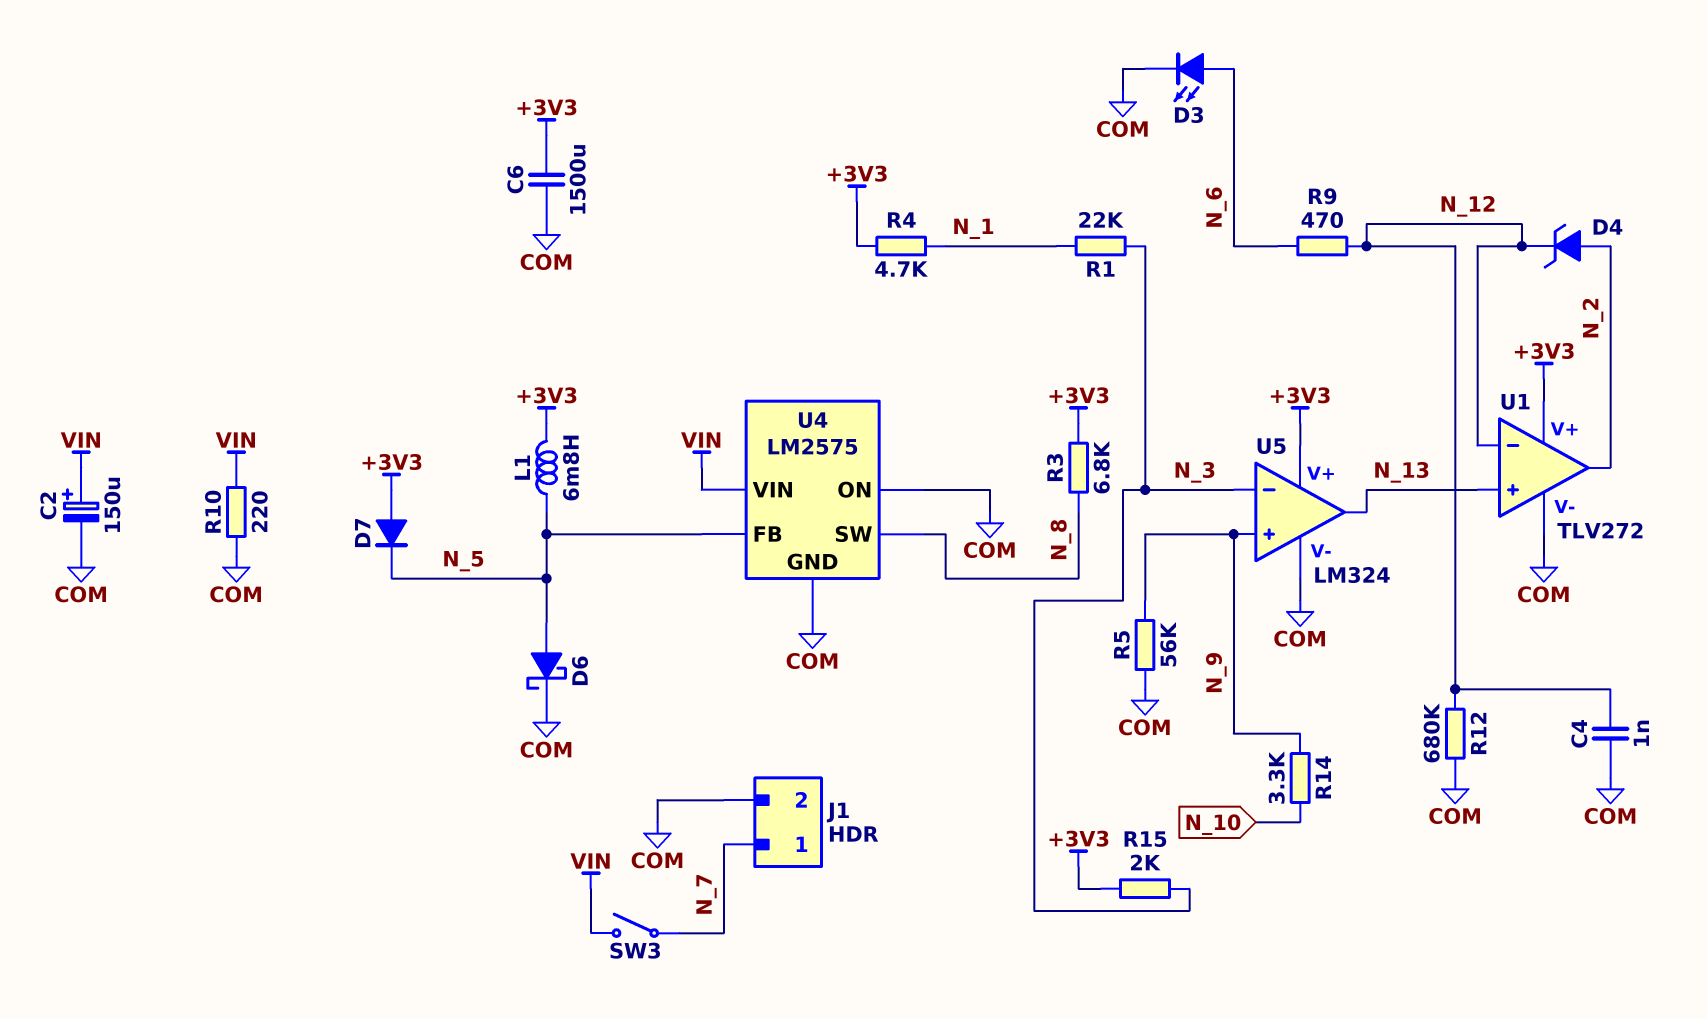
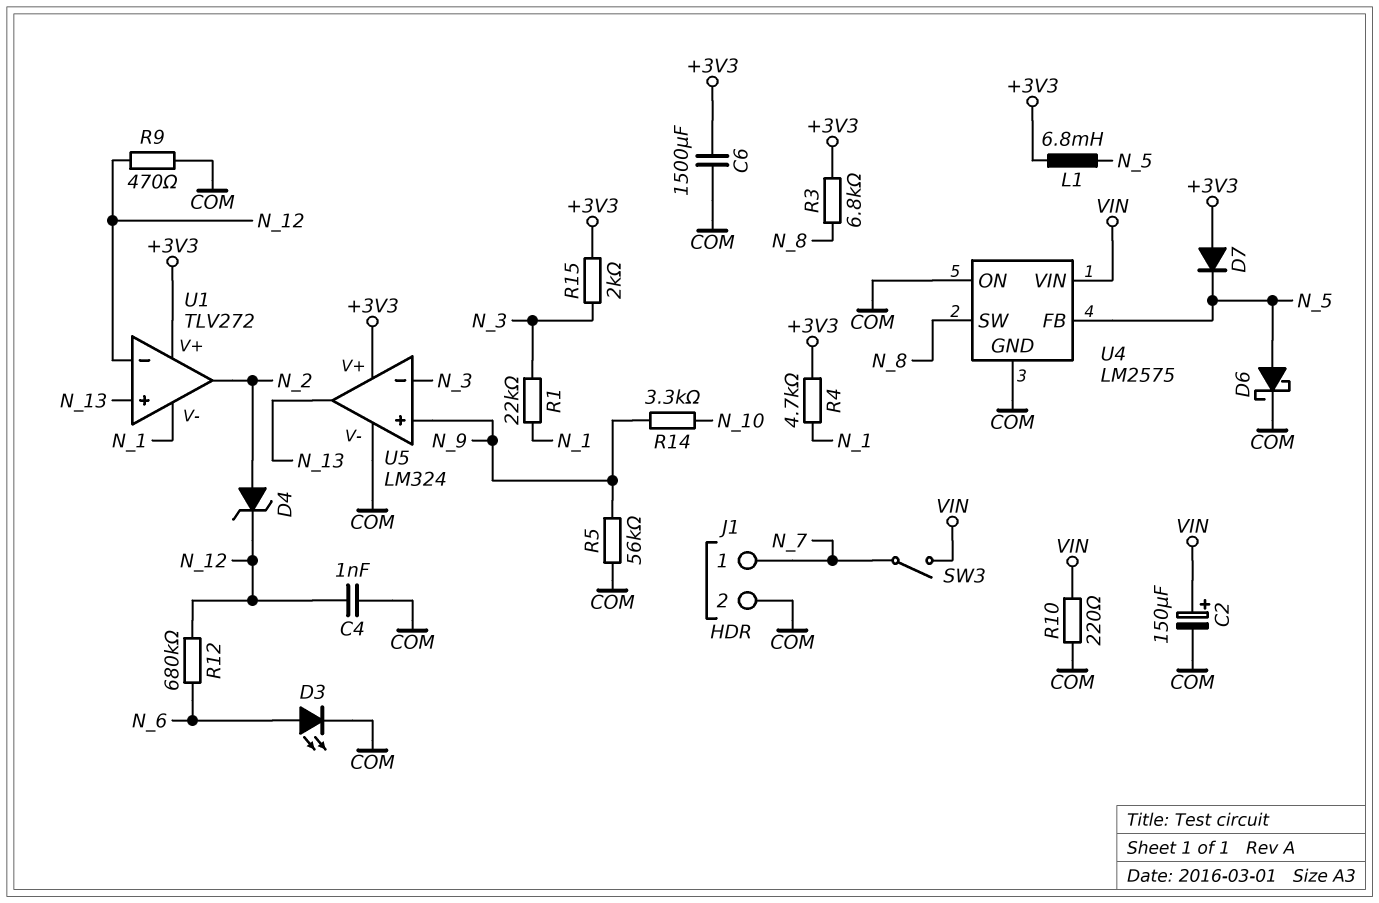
R9: 470 (N_6, N_12) -> 470 (COM, N_12)
R12: 680k (COM, N_12) -> 680k (N_6, N_12)
U1 pin V-: COM -> N_1

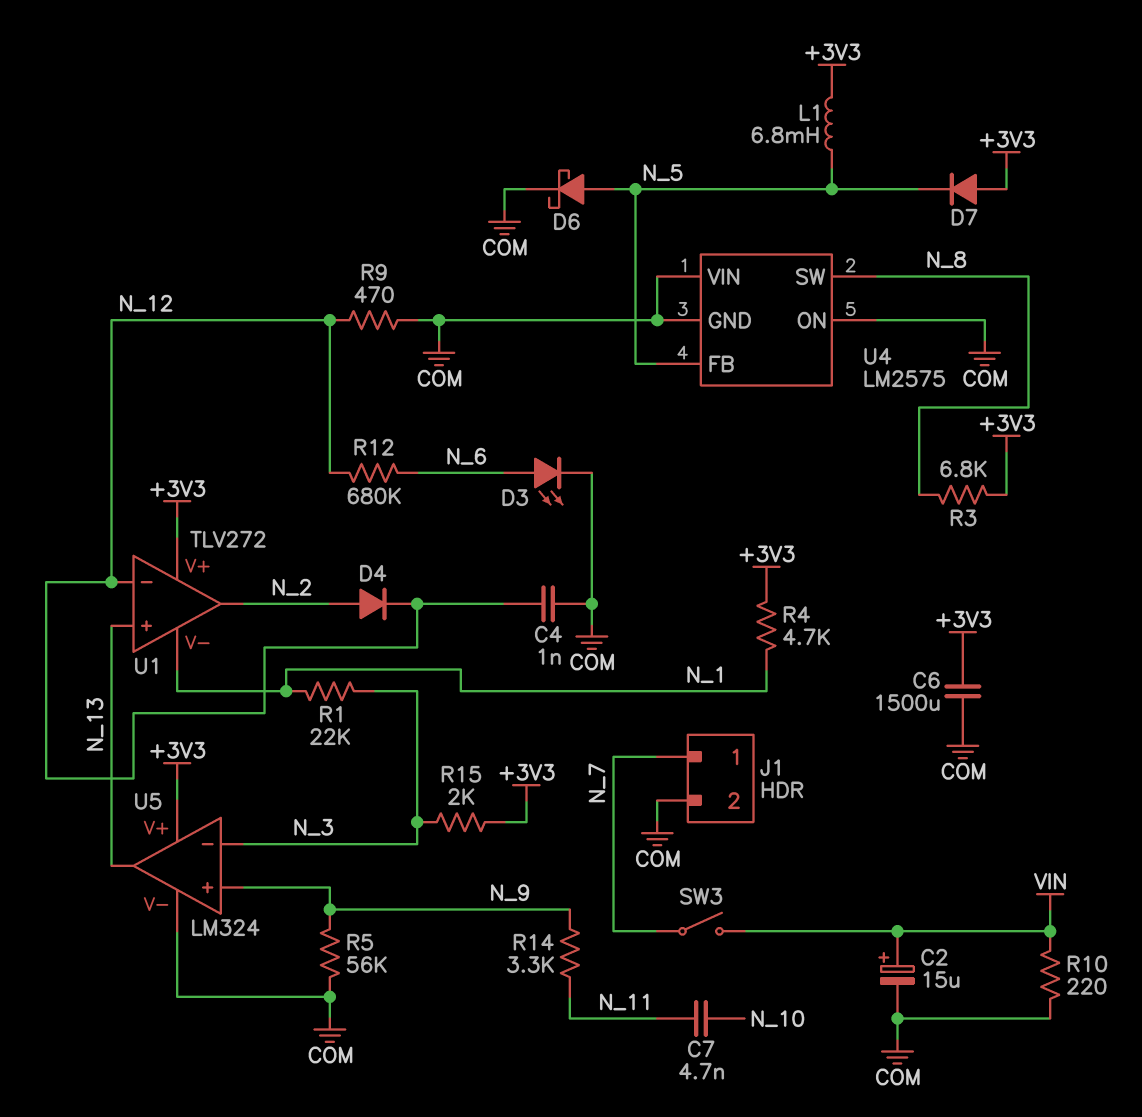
C2: 150uF (plus VIN, minus COM) -> 15uF (plus VIN, minus COM)
C7: none -> 4.7nF (N_10, N_11)
D4: zener (A N_2, K N_12) -> diode (A N_2, K N_12)
R14: 3.3k (N_9, N_10) -> 3.3k (N_9, N_11)
U4 pin VIN: VIN -> COM

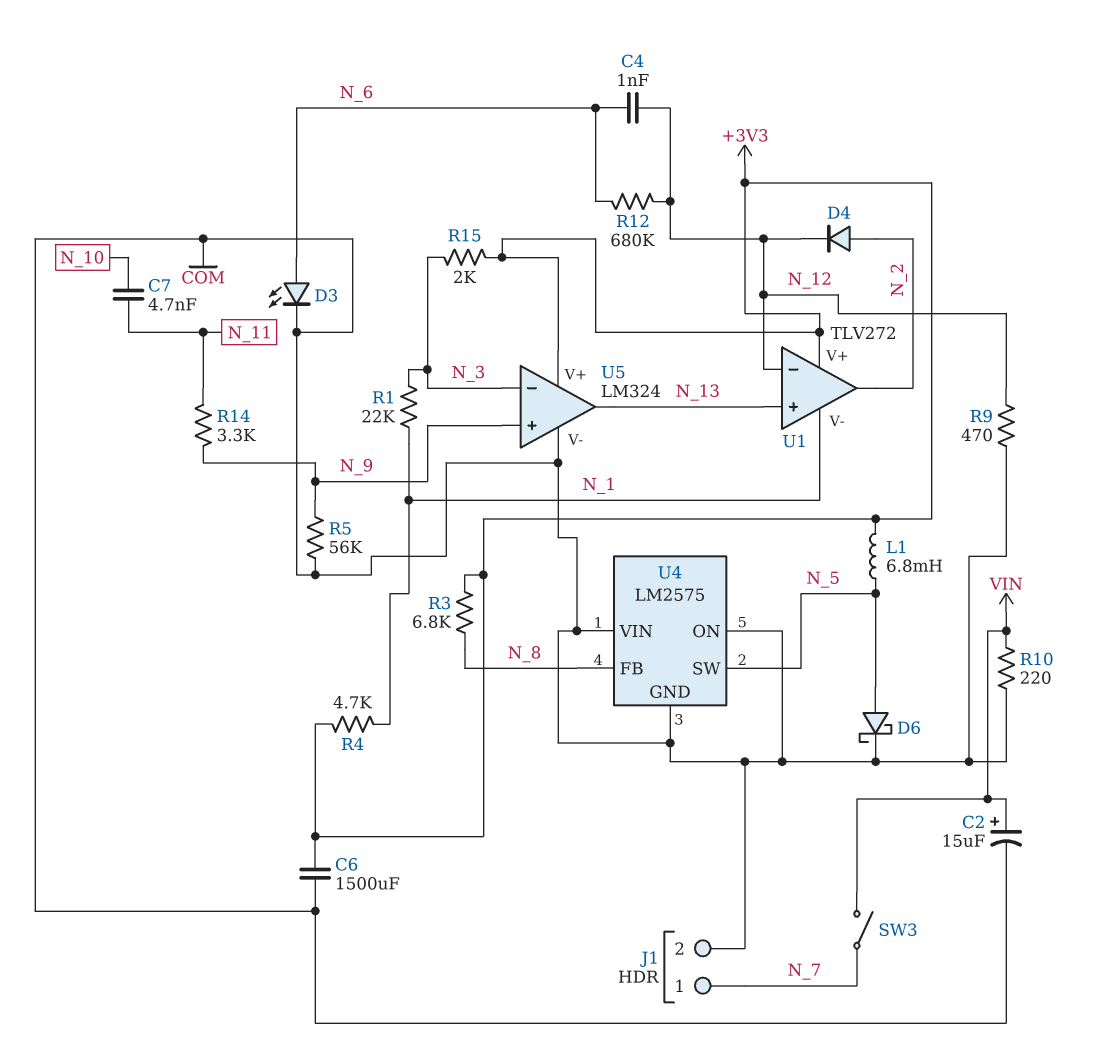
C4: 1nF (COM, N_12) -> 1nF (N_6, N_12)
D7: diode (A +3V3, K N_5) -> none
U4 pin FB: N_5 -> N_8
U4 pin SW: N_8 -> N_5

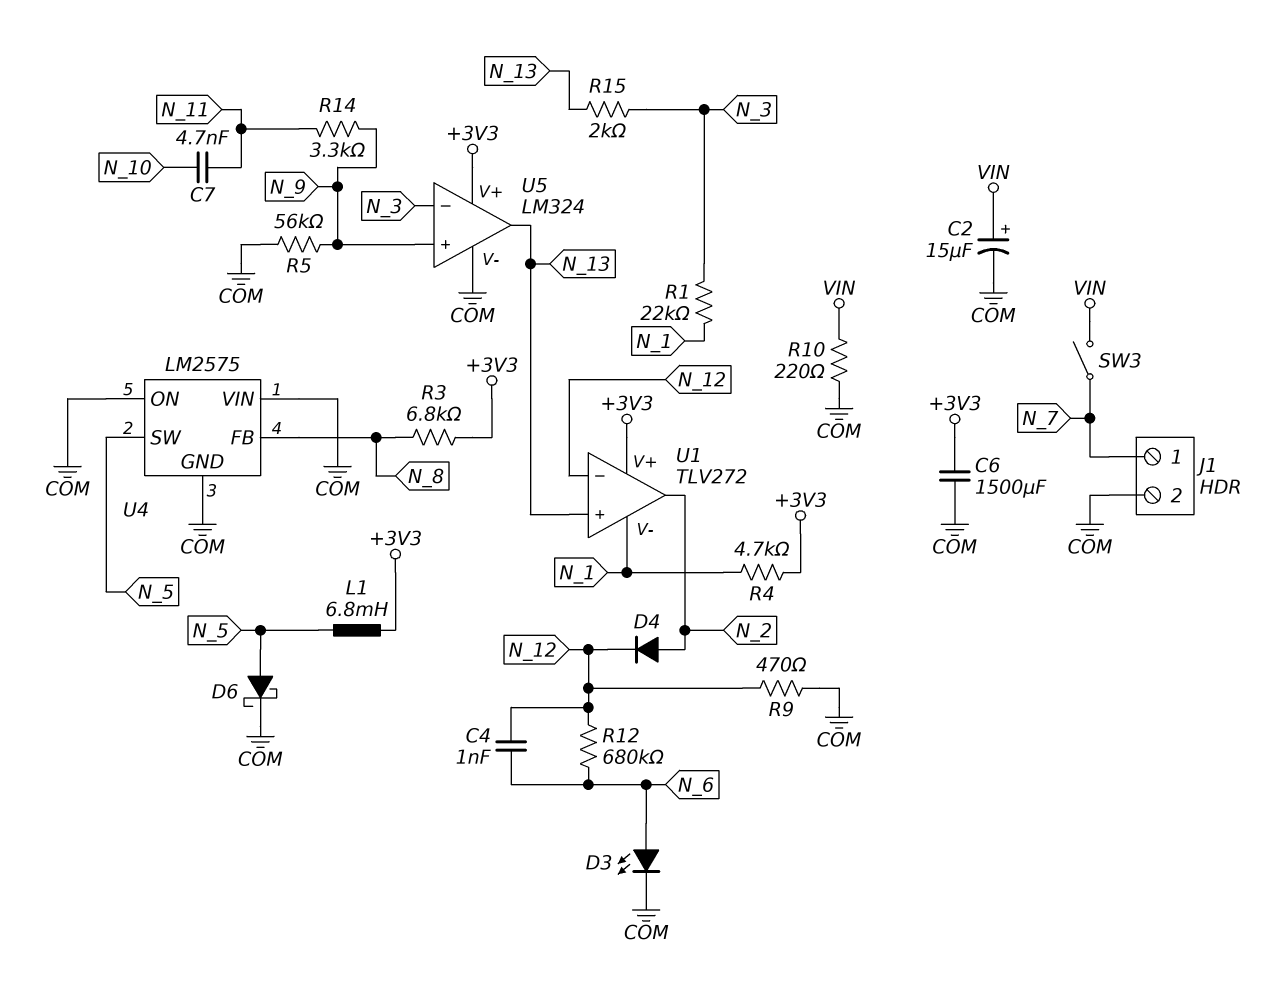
R15: 2k (+3V3, N_3) -> 2k (N_3, N_13)

